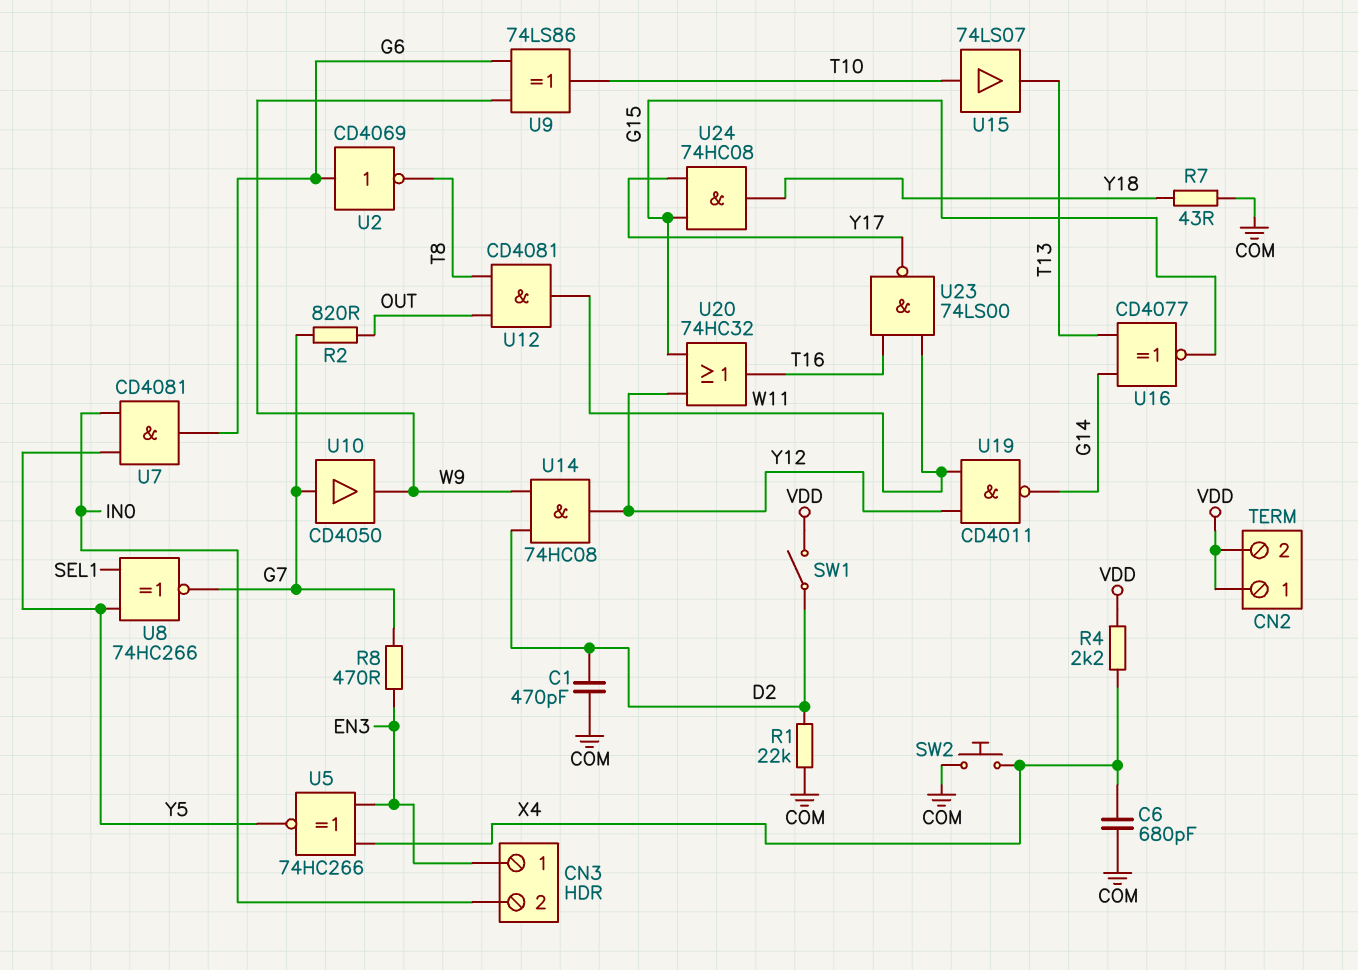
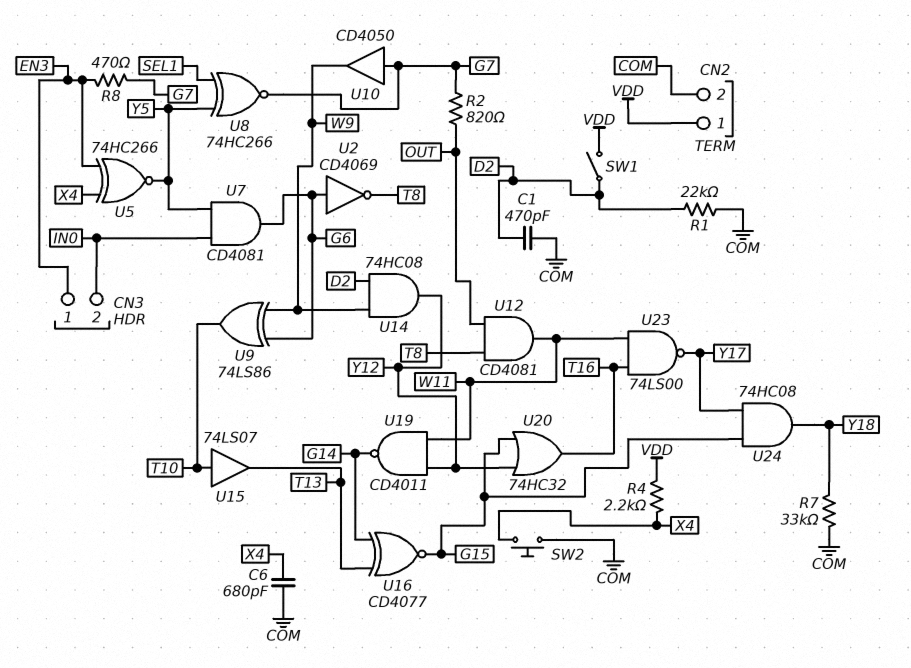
CN2 pin 2: VDD -> COM
R7: 43 (COM, Y18) -> 33k (COM, Y18)

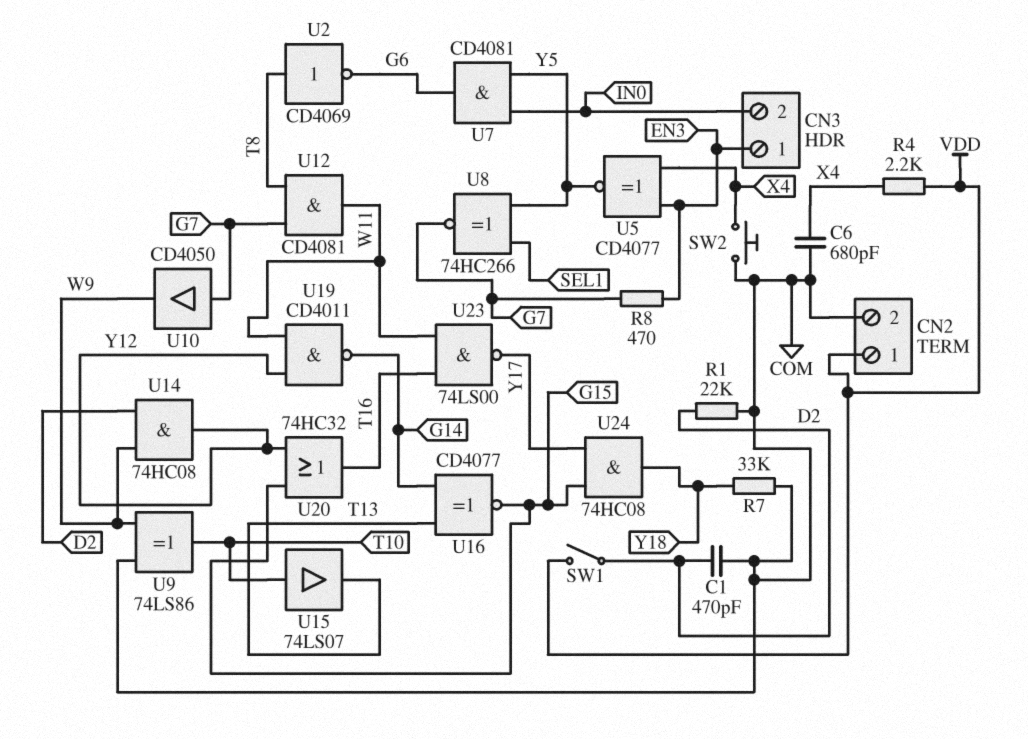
R2: 820 (G7, OUT) -> none
U2: NOT CD4069 (in G6, out T8) -> NOT CD4069 (in T8, out G6)
U5: XNOR 74HC266 (in EN3, in X4, out Y5) -> XNOR CD4077 (in EN3, in X4, out Y5)
U9: XOR 74LS86 (in G6, in W9, out T10) -> XOR 74LS86 (in COM, in W9, out T10)
U12: AND CD4081 (in OUT, in T8, out W11) -> AND CD4081 (in G7, in T8, out W11)

